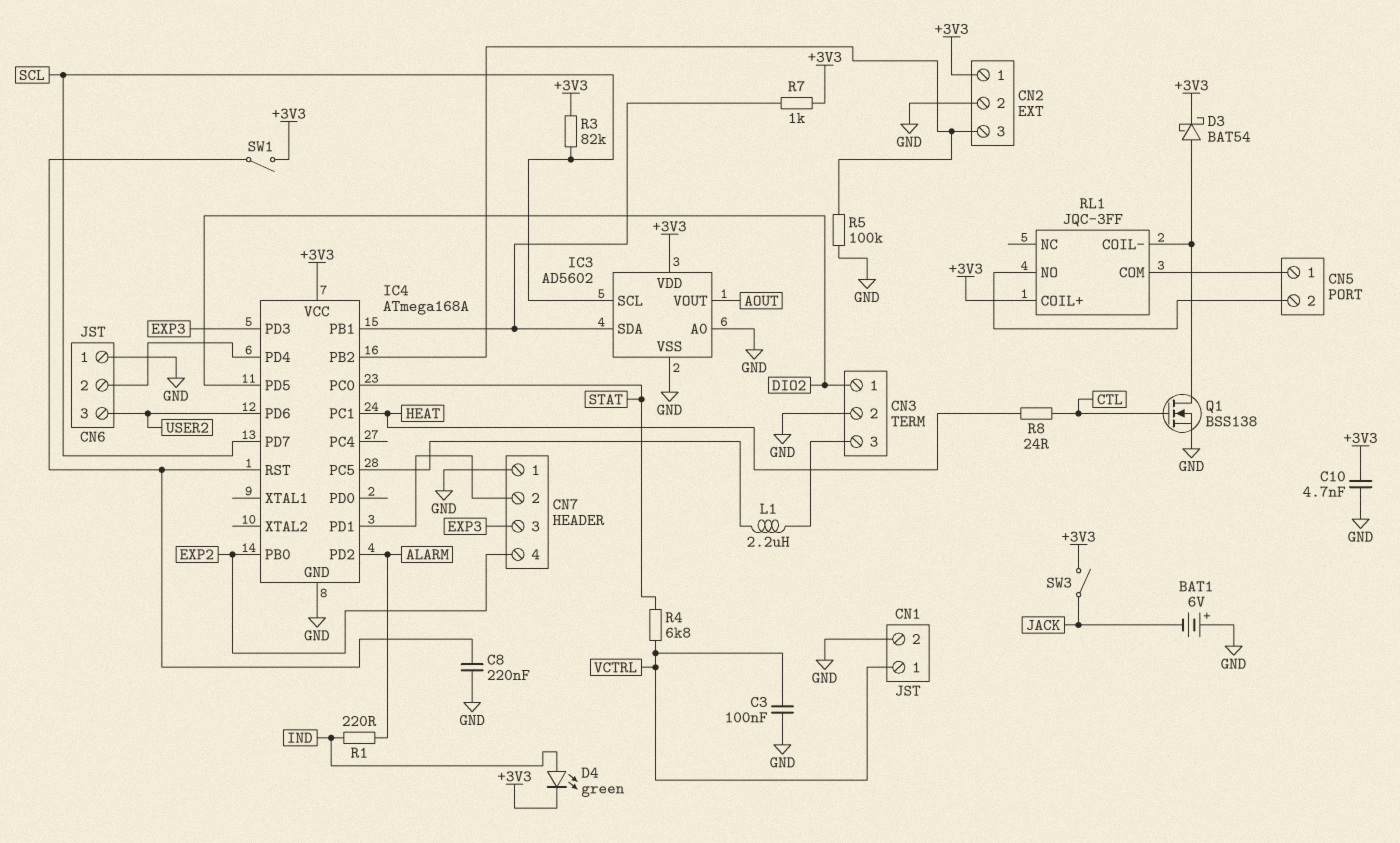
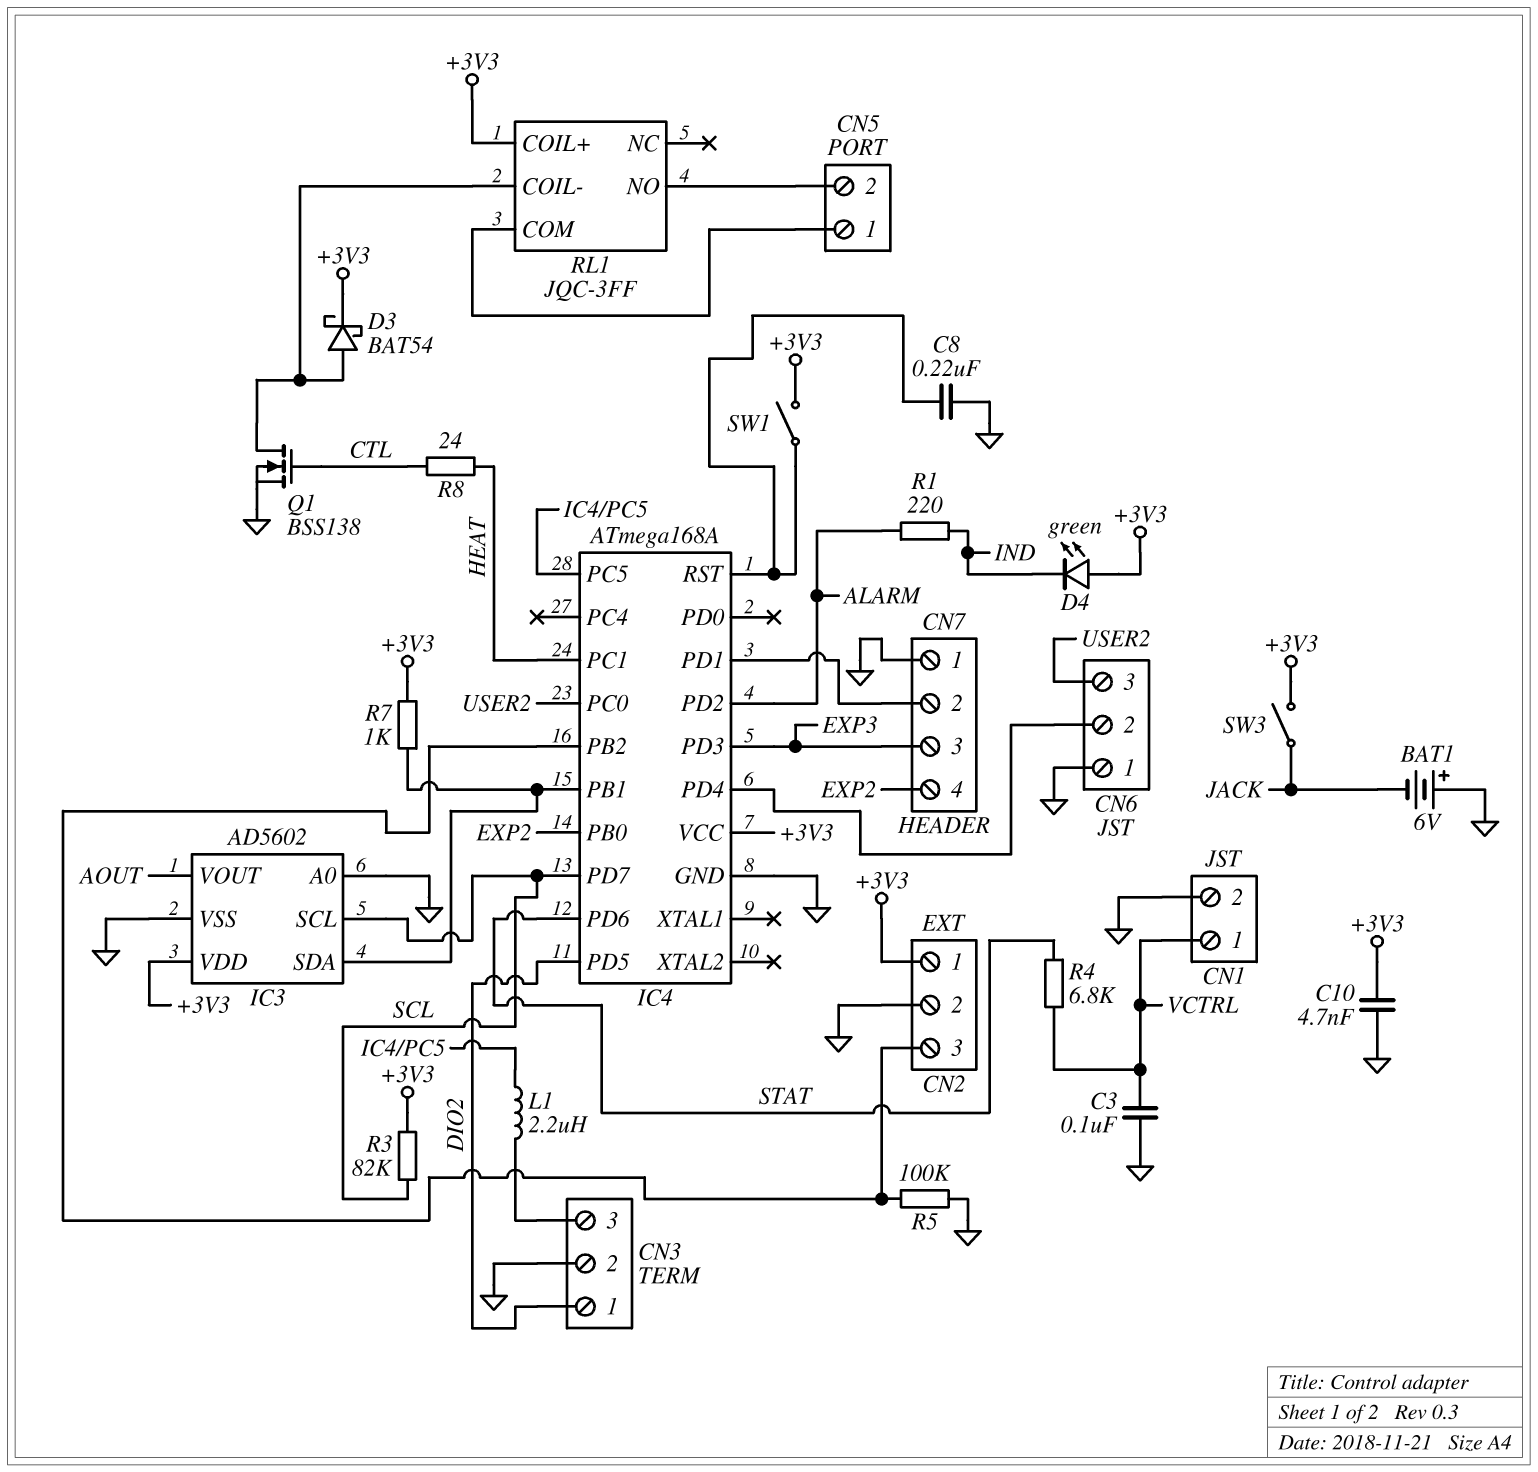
D4: LED green (A IND, K +3V3) -> LED green (A +3V3, K IND)
IC4 pin PC0: STAT -> USER2
IC4 pin PD6: USER2 -> STAT

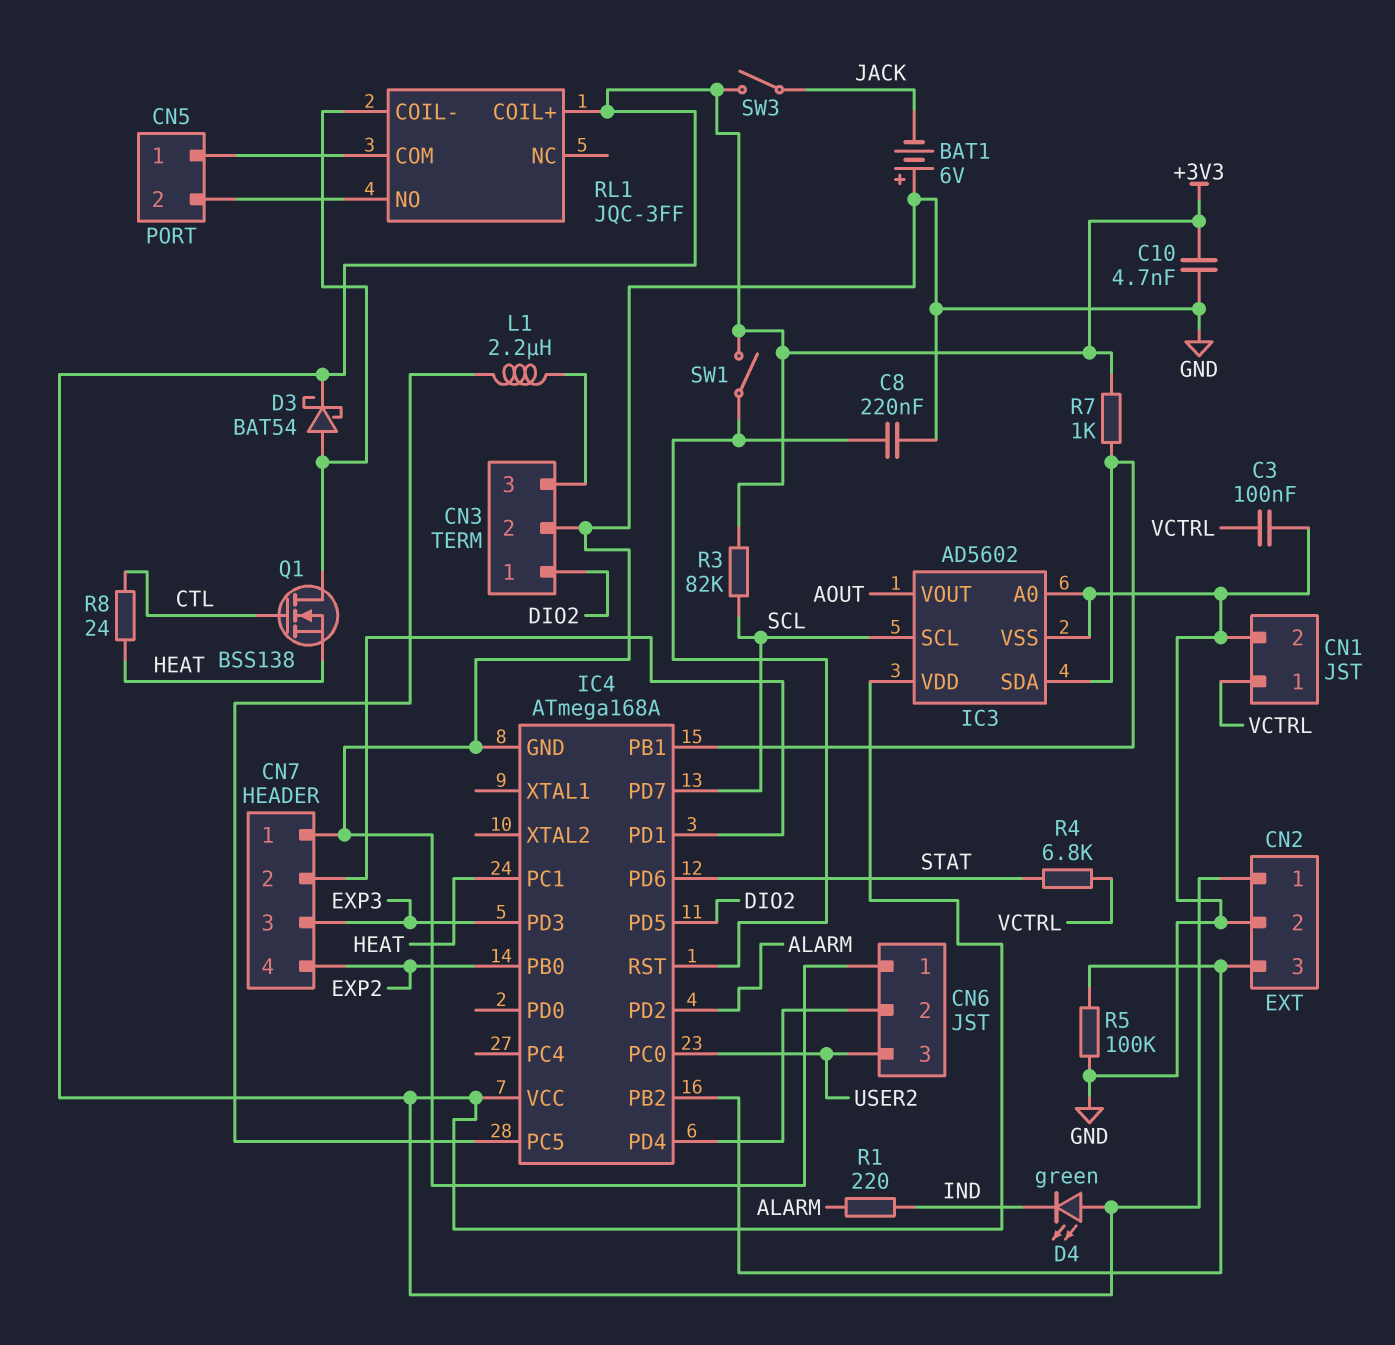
Q1: NMOS BSS138 (G CTL, D RL1/COIL-, S GND) -> NMOS BSS138 (G CTL, D RL1/COIL-, S HEAT)

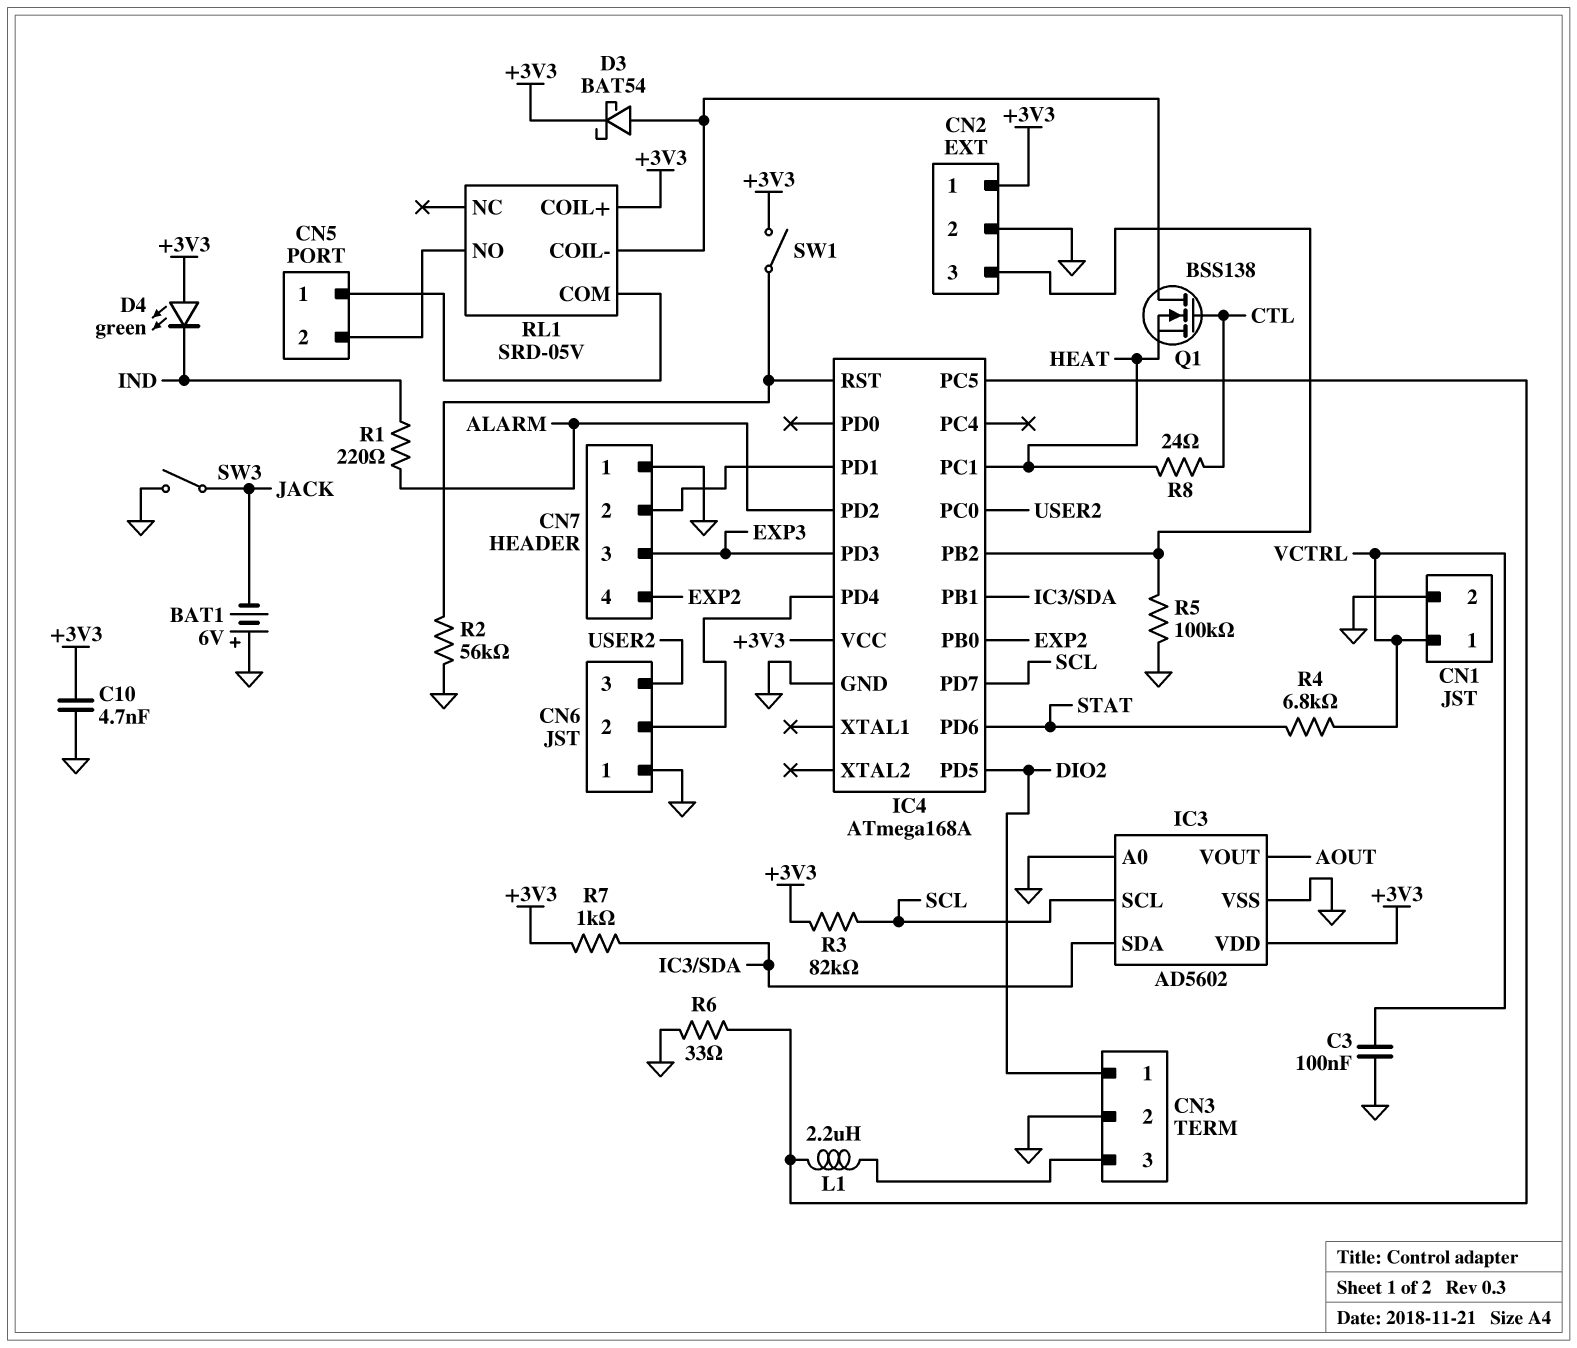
C8: 220nF (GND, IC4/RST) -> none
R2: none -> 56k (GND, IC4/RST)
R6: none -> 33 (GND, IC4/PC5)
RL1: JQC-3FF -> SRD-05V
SW3: switch (+3V3, JACK) -> switch (GND, JACK)

